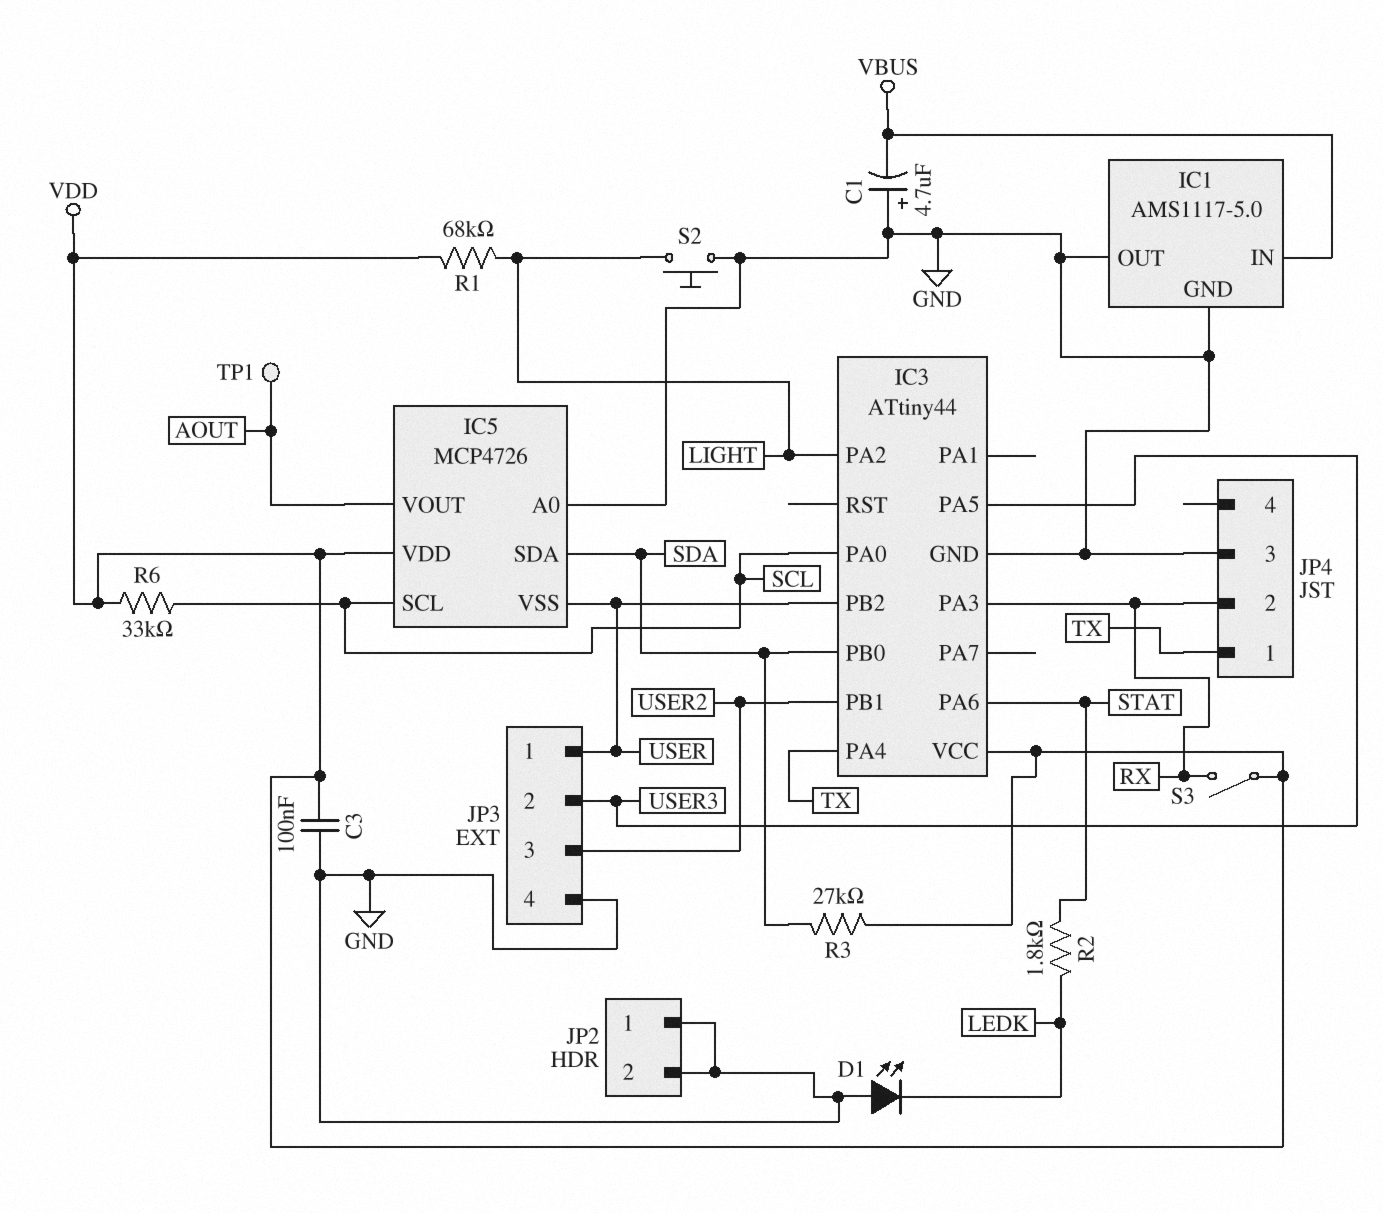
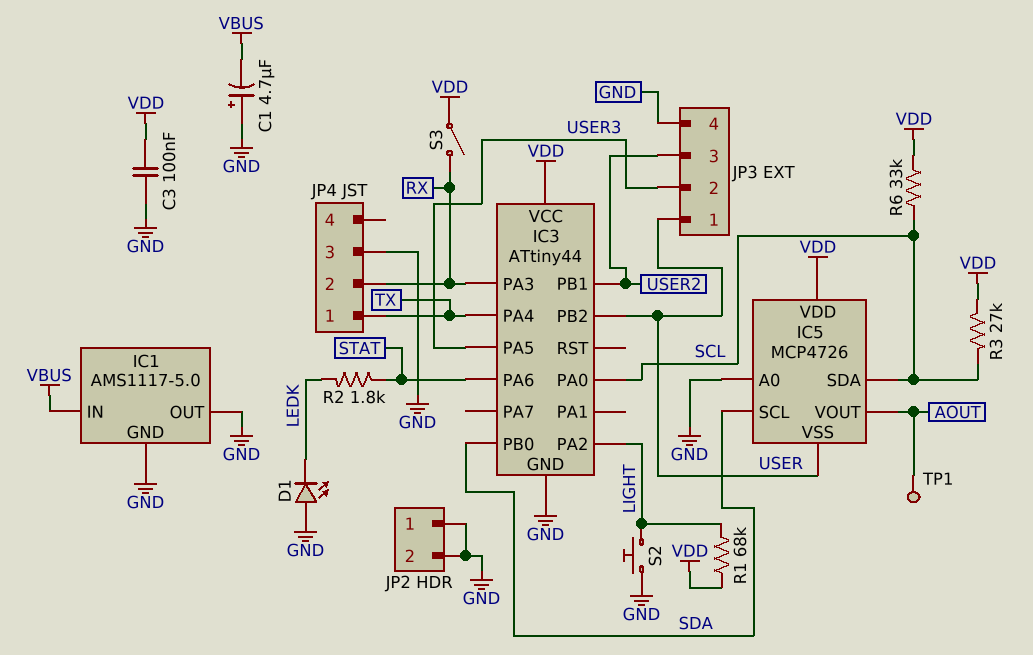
IC5 pin SCL: SCL -> SDA
IC5 pin SDA: SDA -> SCL
R3: 27k (SDA, VDD) -> 27k (SCL, VDD)

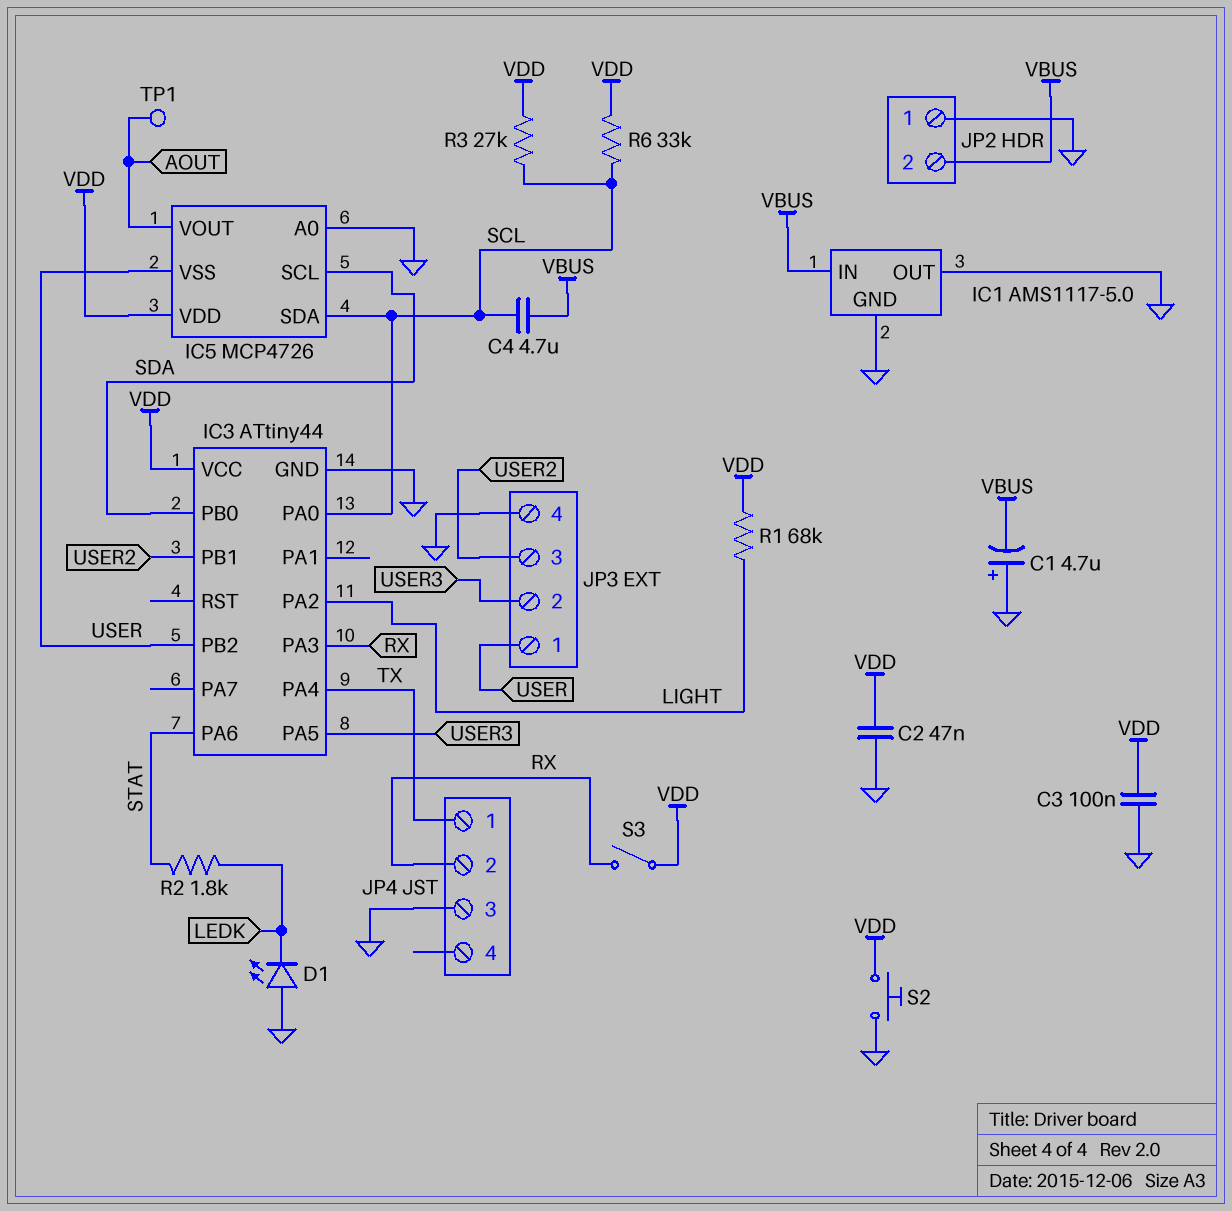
C2: none -> 47nF (GND, VDD)
C4: none -> 4.7uF (SCL, VBUS)
JP2 pin 2: GND -> VBUS
S2: button (GND, LIGHT) -> button (GND, VDD)

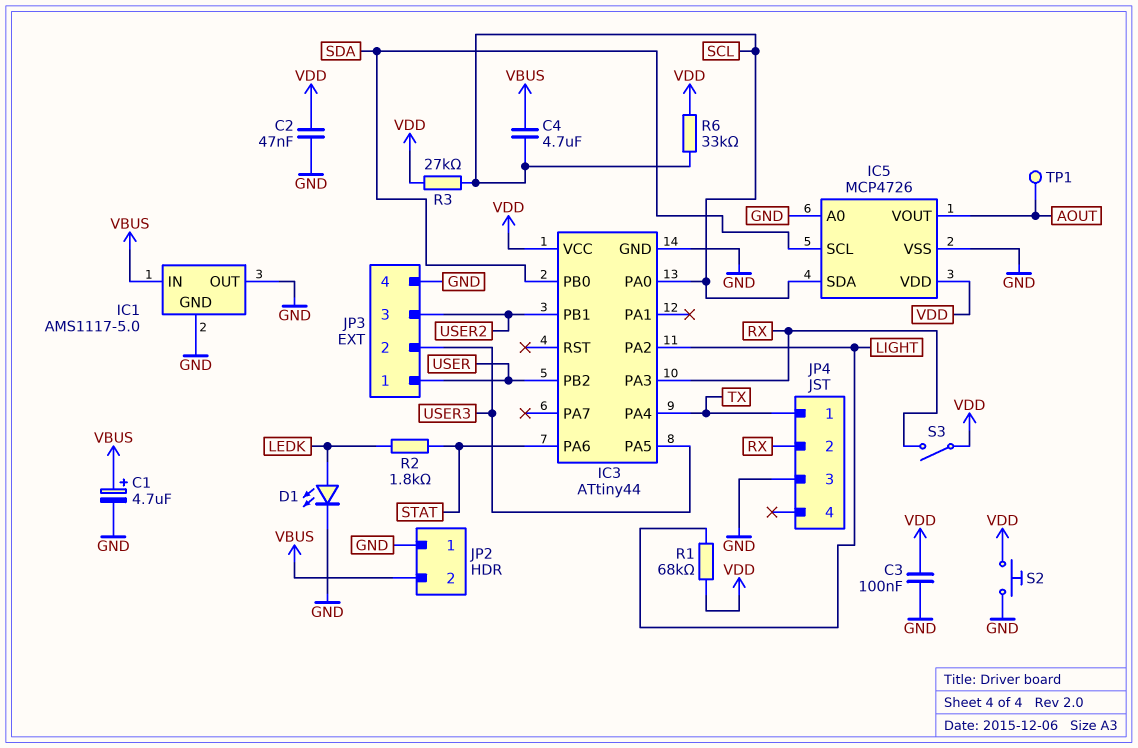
C1: 4.7uF (plus GND, minus VBUS) -> 4.7uF (plus VBUS, minus GND)
D1: LED (A GND, K LEDK) -> LED (A LEDK, K GND)
IC5 pin VSS: USER -> GND

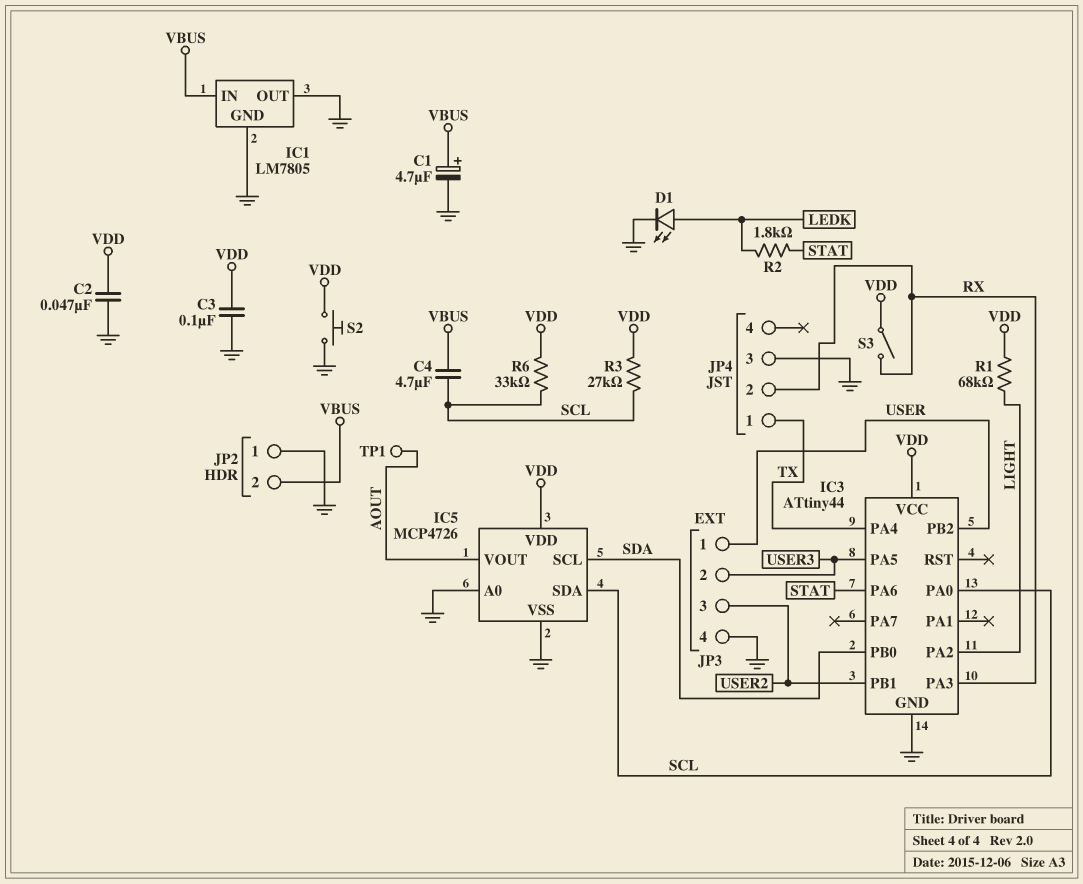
IC1: AMS1117-5.0 -> LM7805

